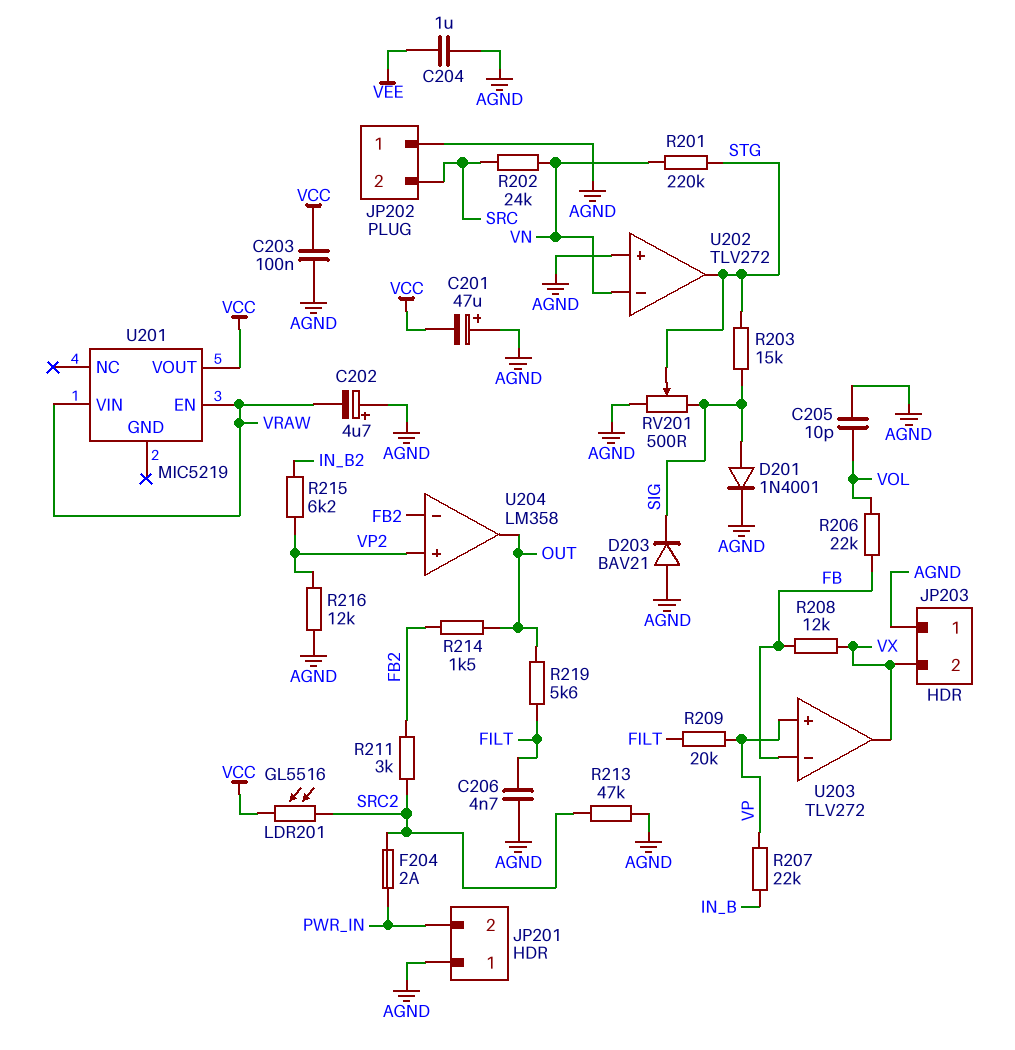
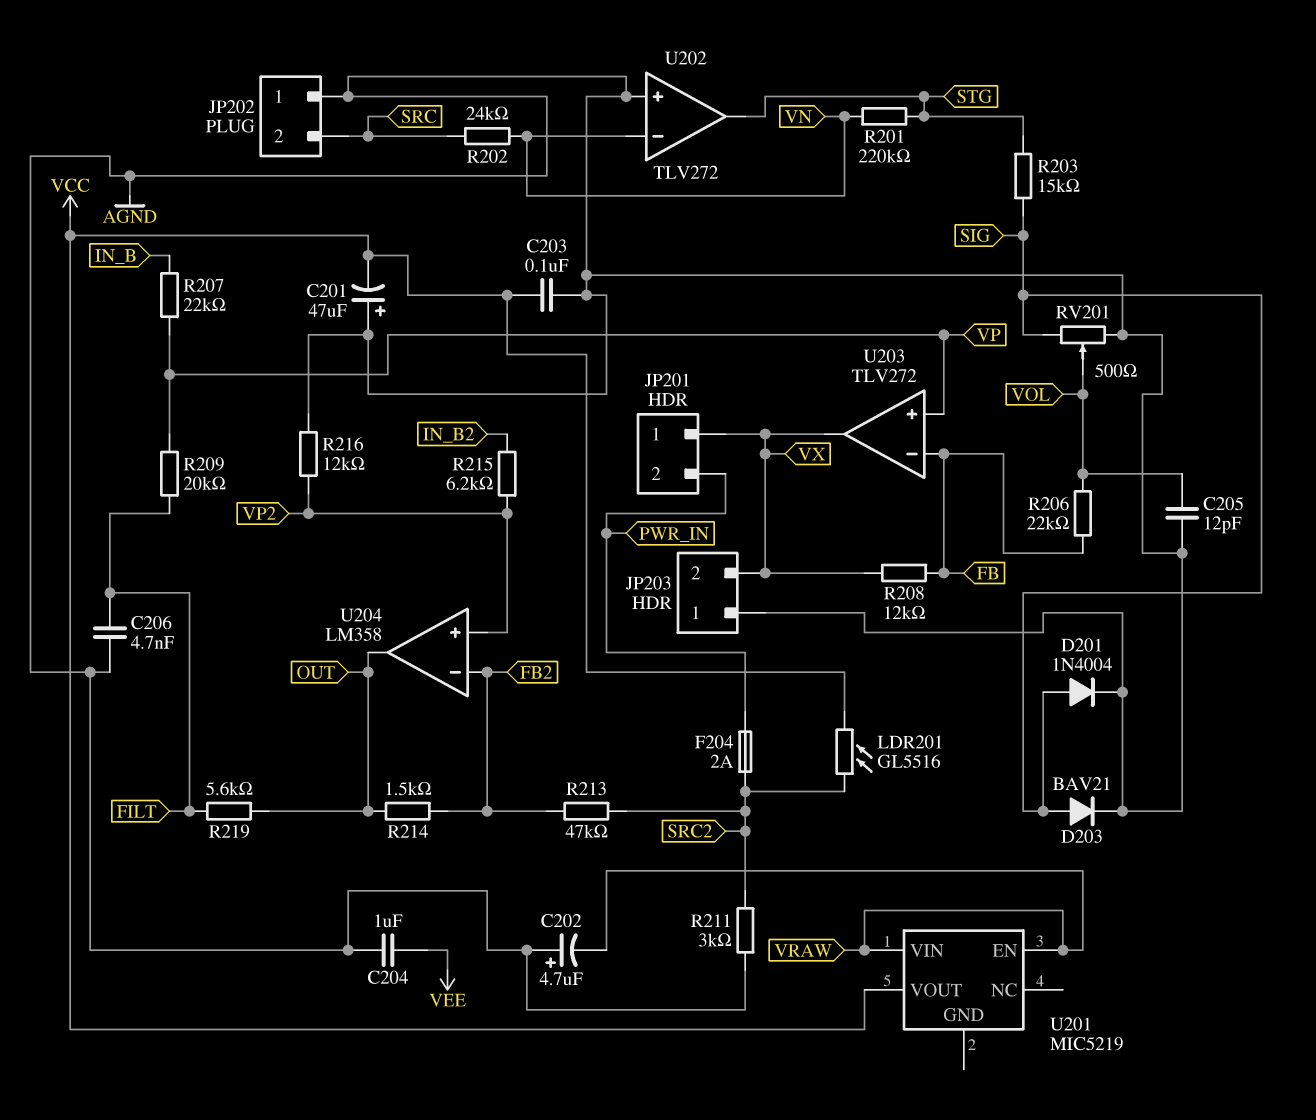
C205: 10pF (AGND, VOL) -> 12pF (AGND, VOL)
D201: diode 1N4001 (A SIG, K AGND) -> diode 1N4004 (A SIG, K AGND)
D203: diode BAV21 (A AGND, K SIG) -> diode BAV21 (A SIG, K AGND)
JP201 pin 1: AGND -> VX
R211: 3k (FB2, SRC2) -> 3k (AGND, SRC2)
R213: 47k (AGND, SRC2) -> 47k (FB2, SRC2)
RV201: 500 (AGND, SIG, wiper STG) -> 500 (AGND, SIG, wiper VOL)

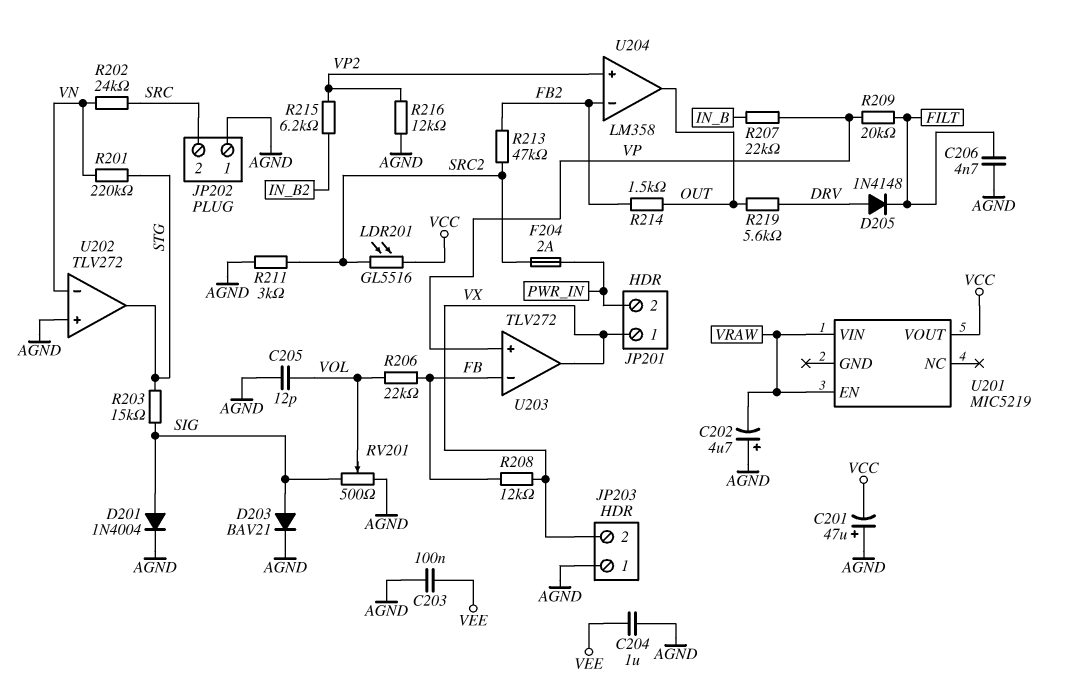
C203: 100nF (AGND, VCC) -> 100nF (AGND, VEE)
D205: none -> diode 1N4148 (A DRV, K FILT)
R219: 5.6k (FILT, OUT) -> 5.6k (DRV, OUT)

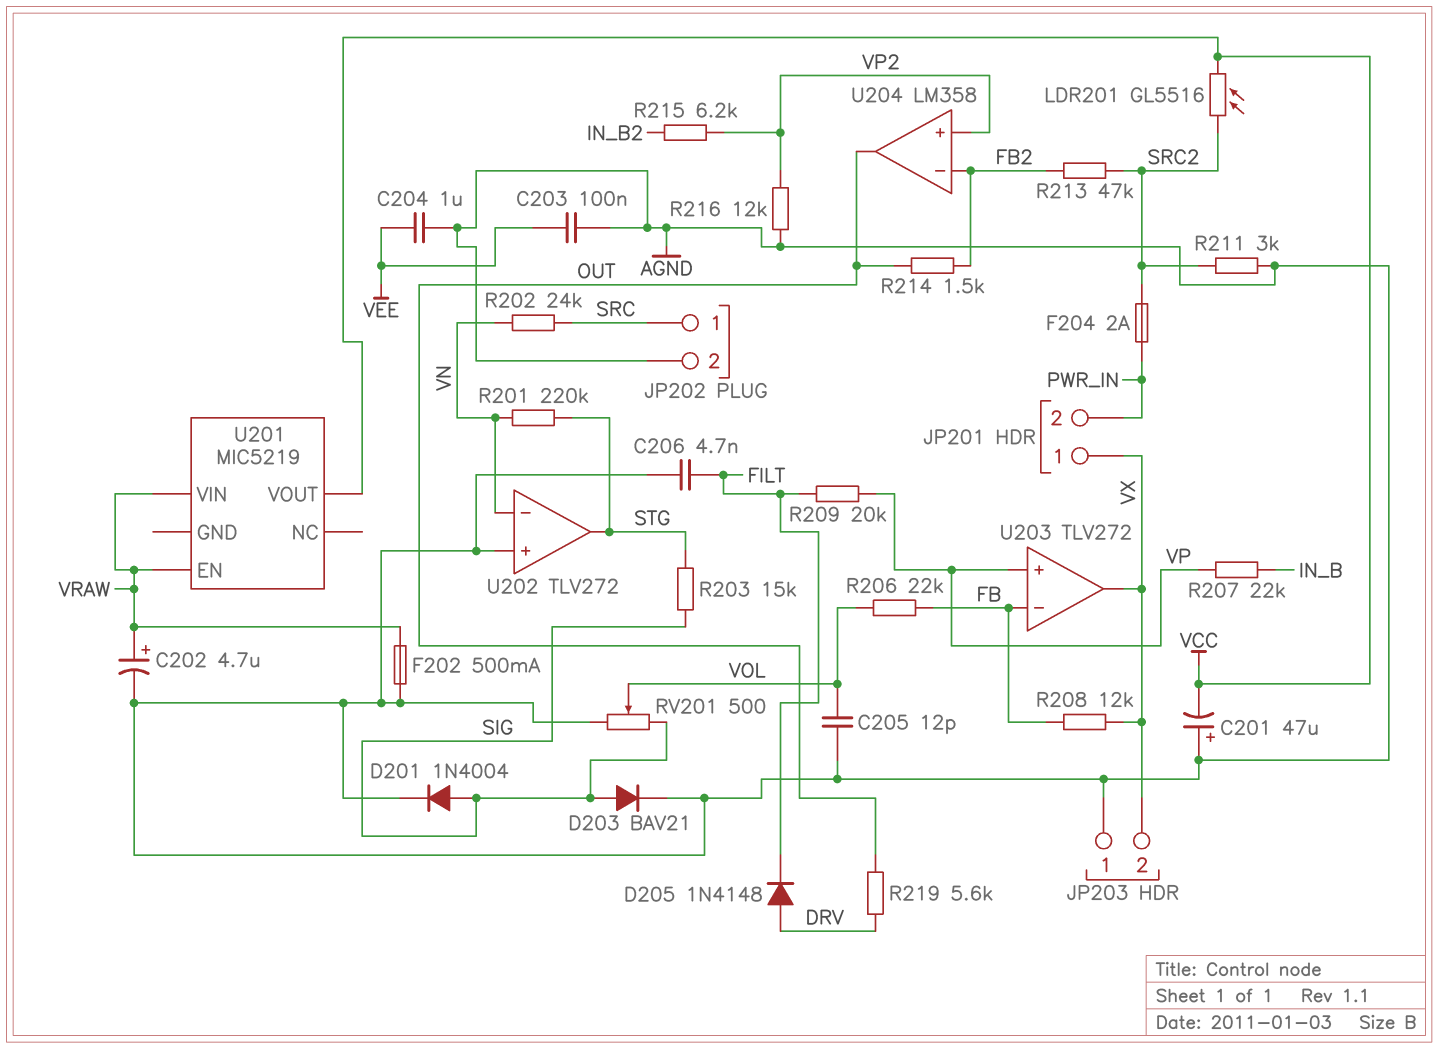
C202: 4.7uF (plus AGND, minus VRAW) -> 4.7uF (plus VRAW, minus AGND)
F202: none -> 500mA (AGND, VRAW)
JP202 pin 1: AGND -> SRC
JP202 pin 2: SRC -> AGND

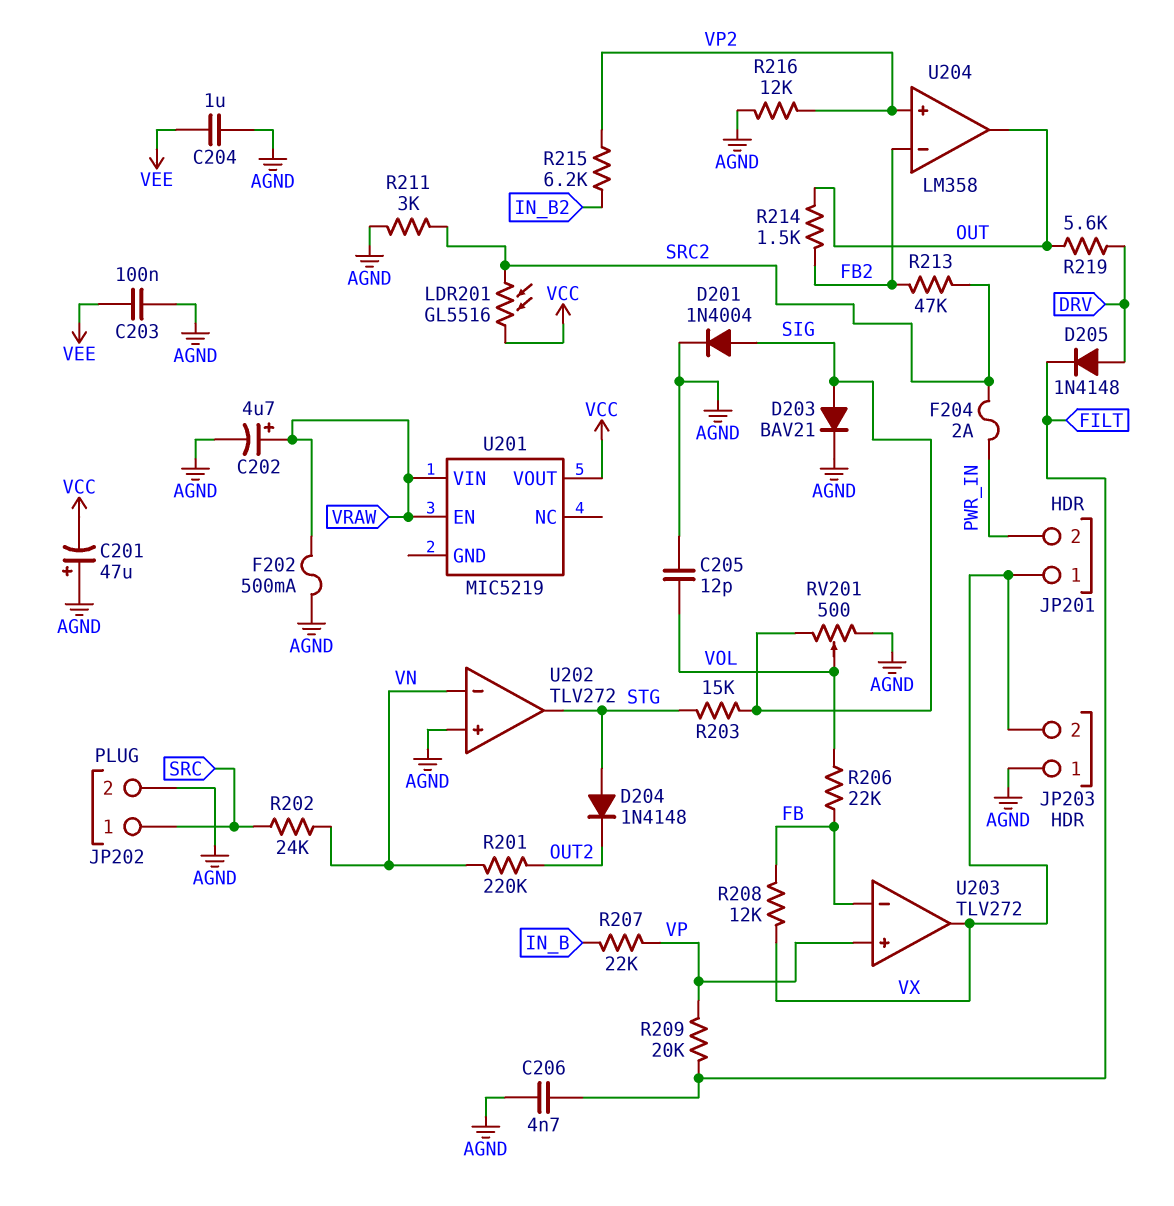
D204: none -> diode 1N4148 (A STG, K OUT2)
R201: 220k (STG, VN) -> 220k (OUT2, VN)

